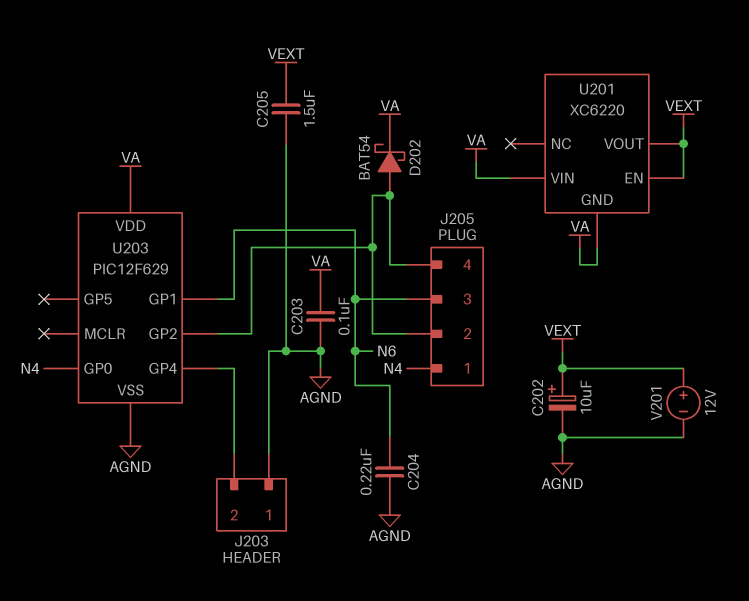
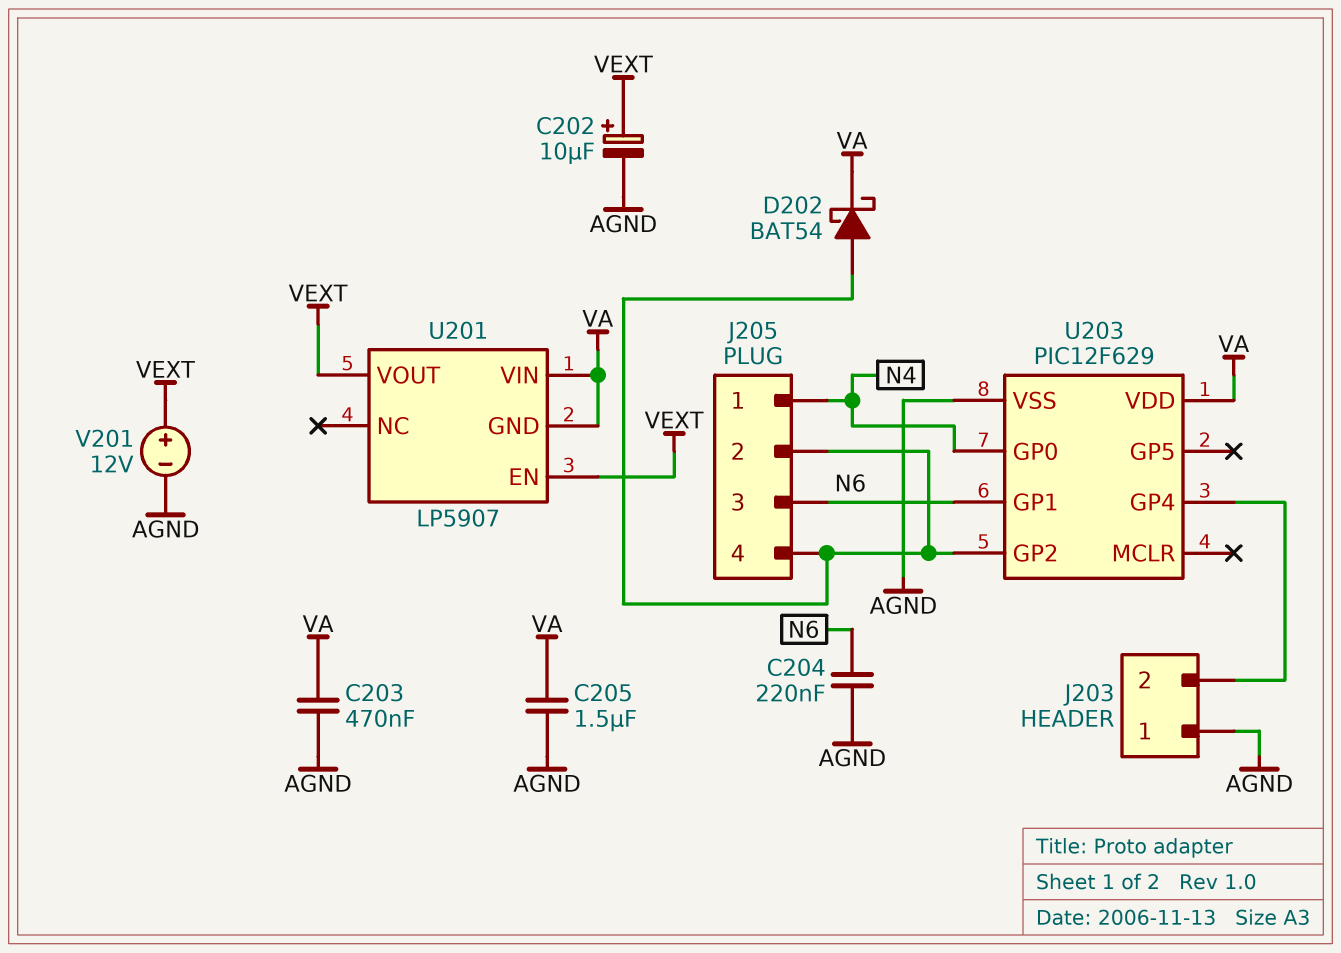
C203: 100nF (AGND, VA) -> 470nF (AGND, VA)
C205: 1.5uF (AGND, VEXT) -> 1.5uF (AGND, VA)
U201: XC6220 -> LP5907

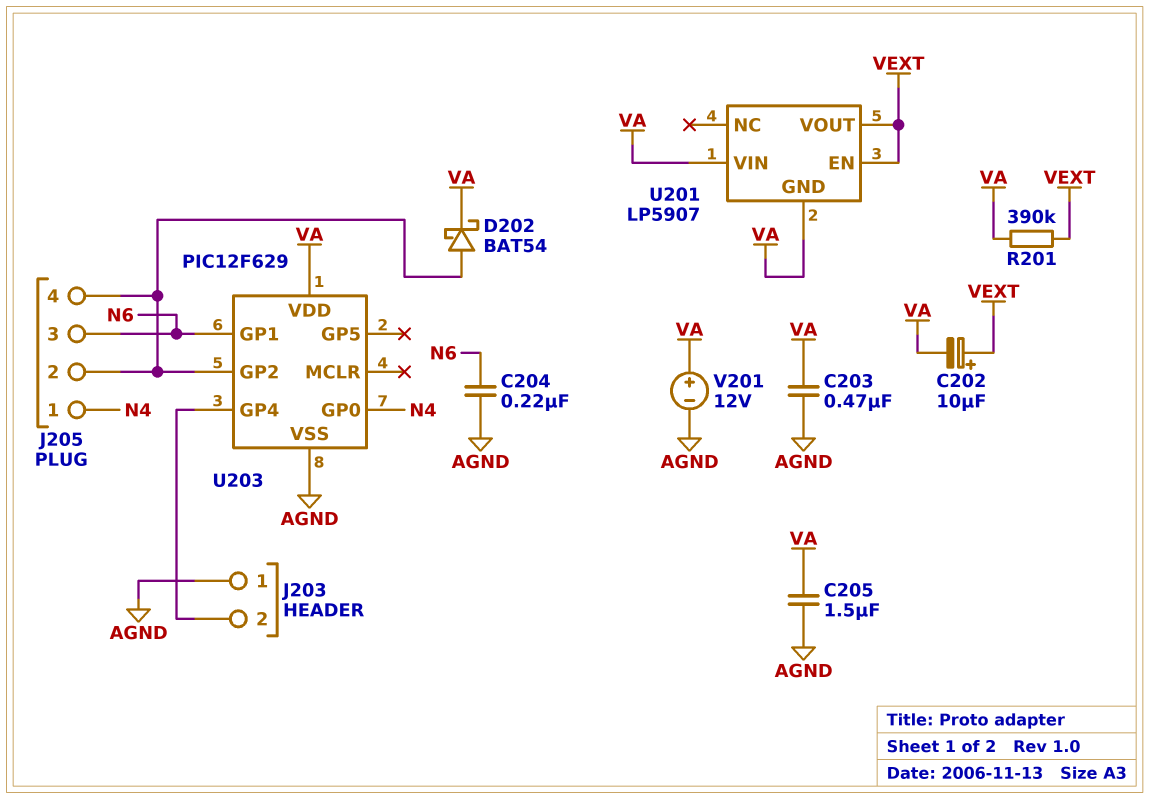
C202: 10uF (plus VEXT, minus AGND) -> 10uF (plus VEXT, minus VA)
R201: none -> 390k (VA, VEXT)
V201: 12V (plus VEXT, minus AGND) -> 12V (plus VA, minus AGND)

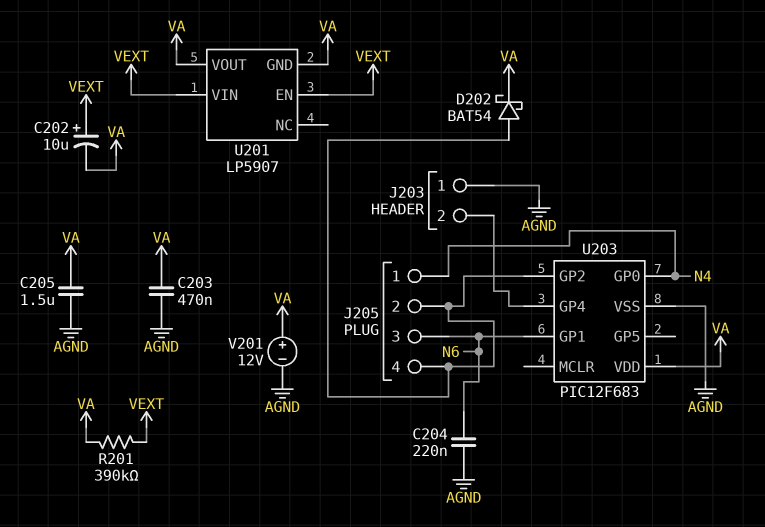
U201 pin VIN: VA -> VEXT
U201 pin VOUT: VEXT -> VA
U203: PIC12F629 -> PIC12F683

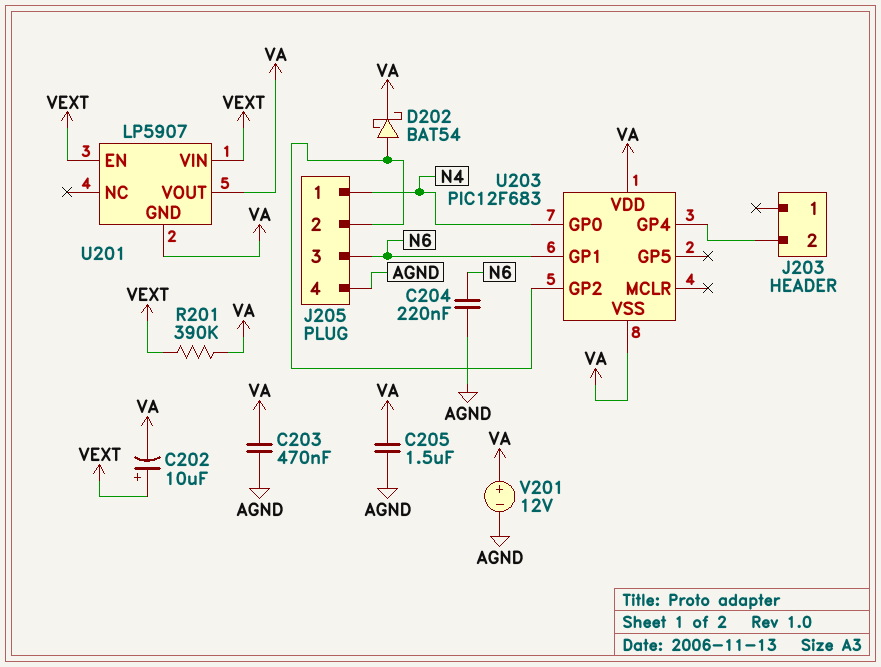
J203 pin 1: AGND -> none
J205 pin 4: J205/2 -> AGND
U203 pin VSS: AGND -> VA

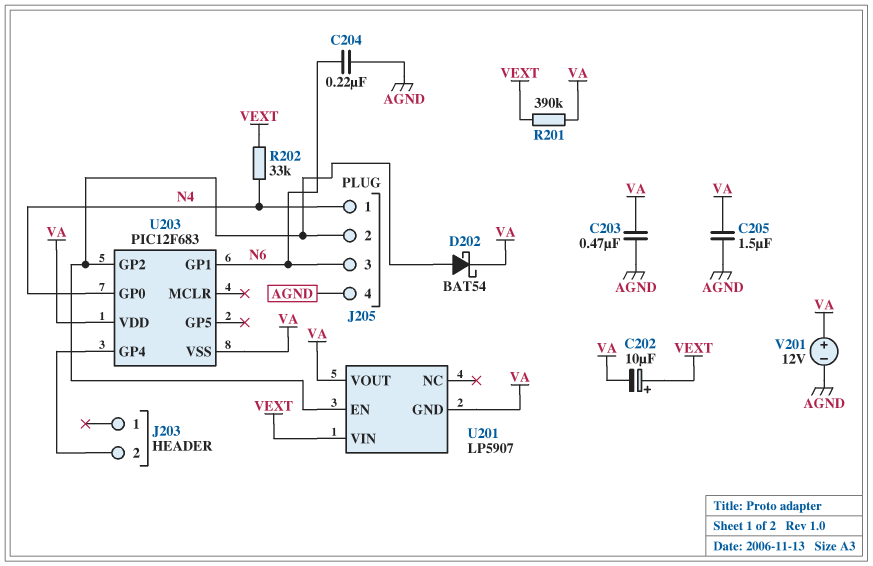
R202: none -> 33k (N4, VEXT)
U201 pin EN: VEXT -> J205/2

